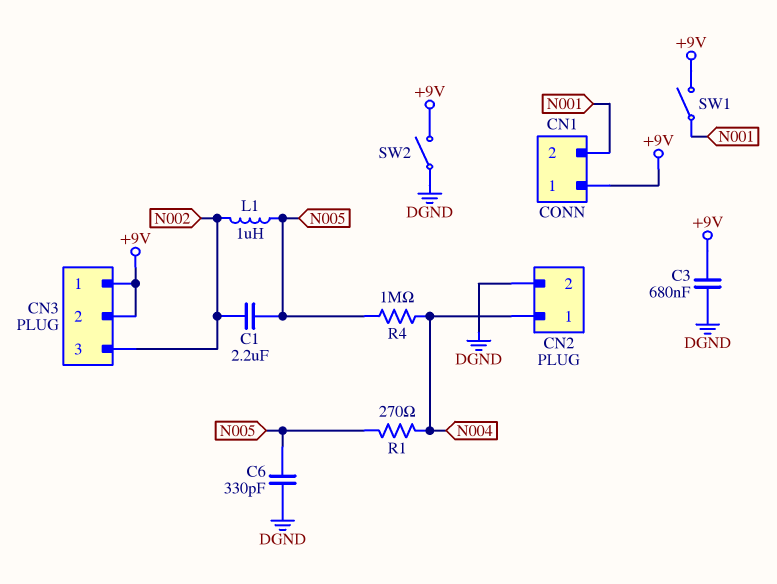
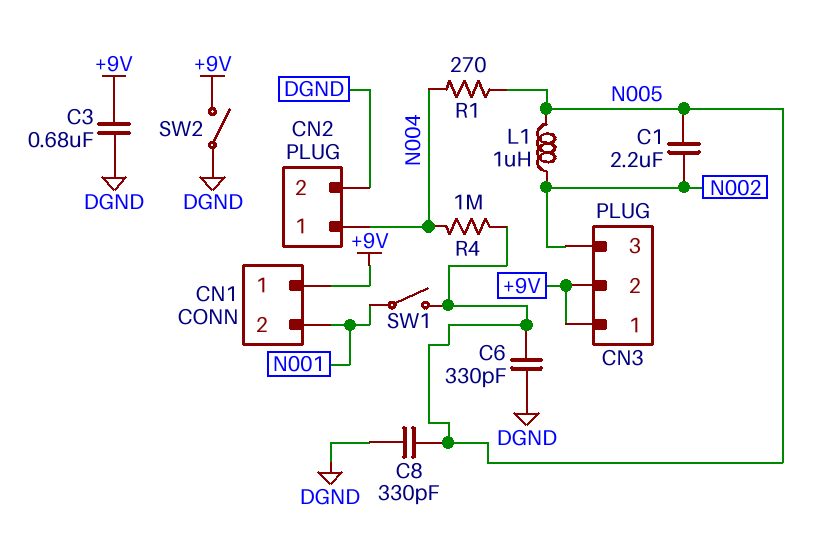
C8: none -> 330pF (DGND, N005)
SW1: switch (+9V, N001) -> switch (N001, N005)

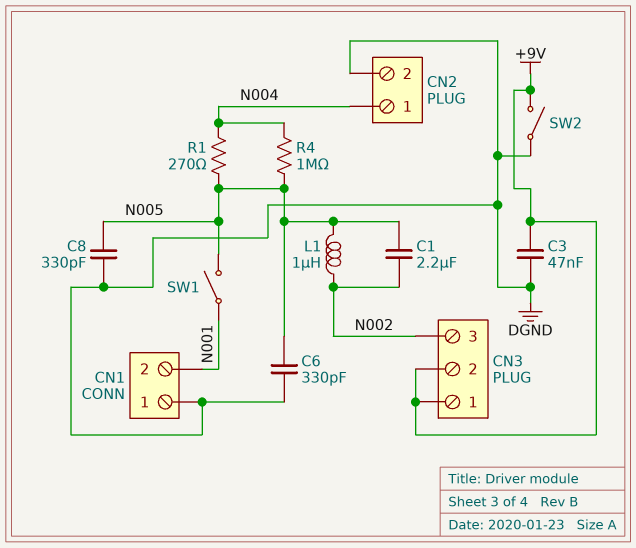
C3: 680nF (+9V, DGND) -> 47nF (+9V, DGND)
CN1 pin 1: +9V -> DGND

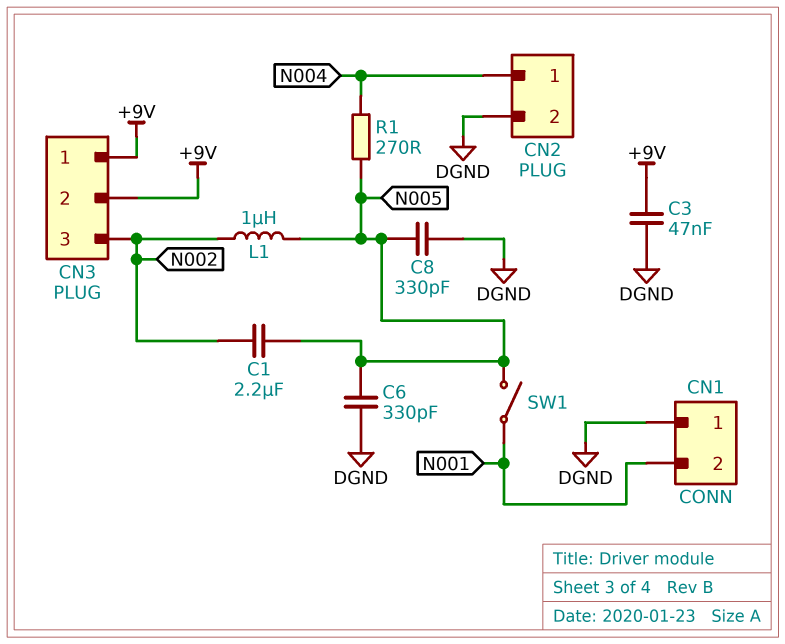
R4: 1M (N004, N005) -> none
SW2: switch (+9V, DGND) -> none

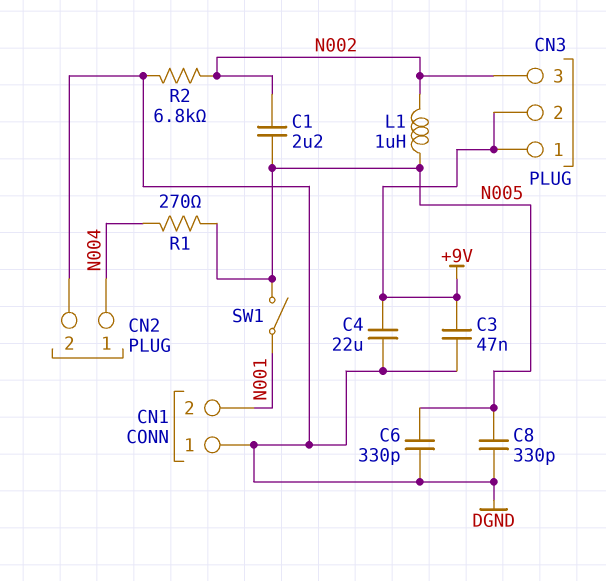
C4: none -> 22uF (+9V, DGND)
R2: none -> 6.8k (DGND, N002)

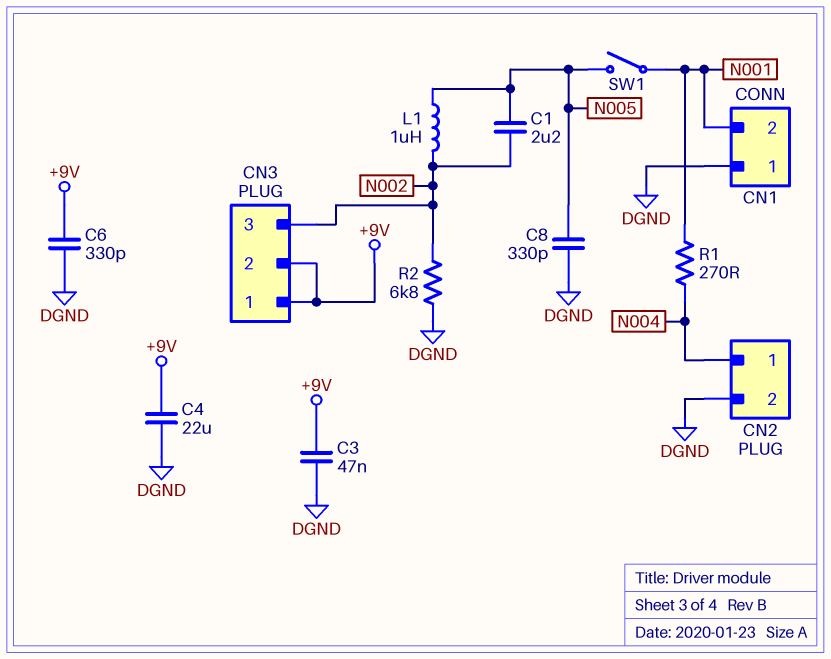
C6: 330pF (DGND, N005) -> 330pF (+9V, DGND)
R1: 270 (N004, N005) -> 270 (N001, N004)

